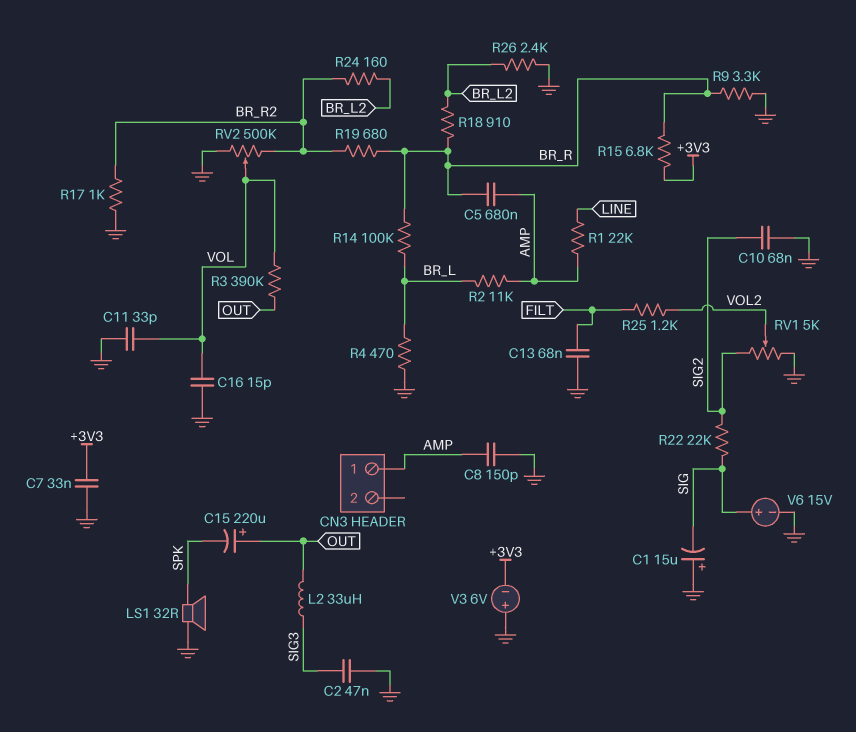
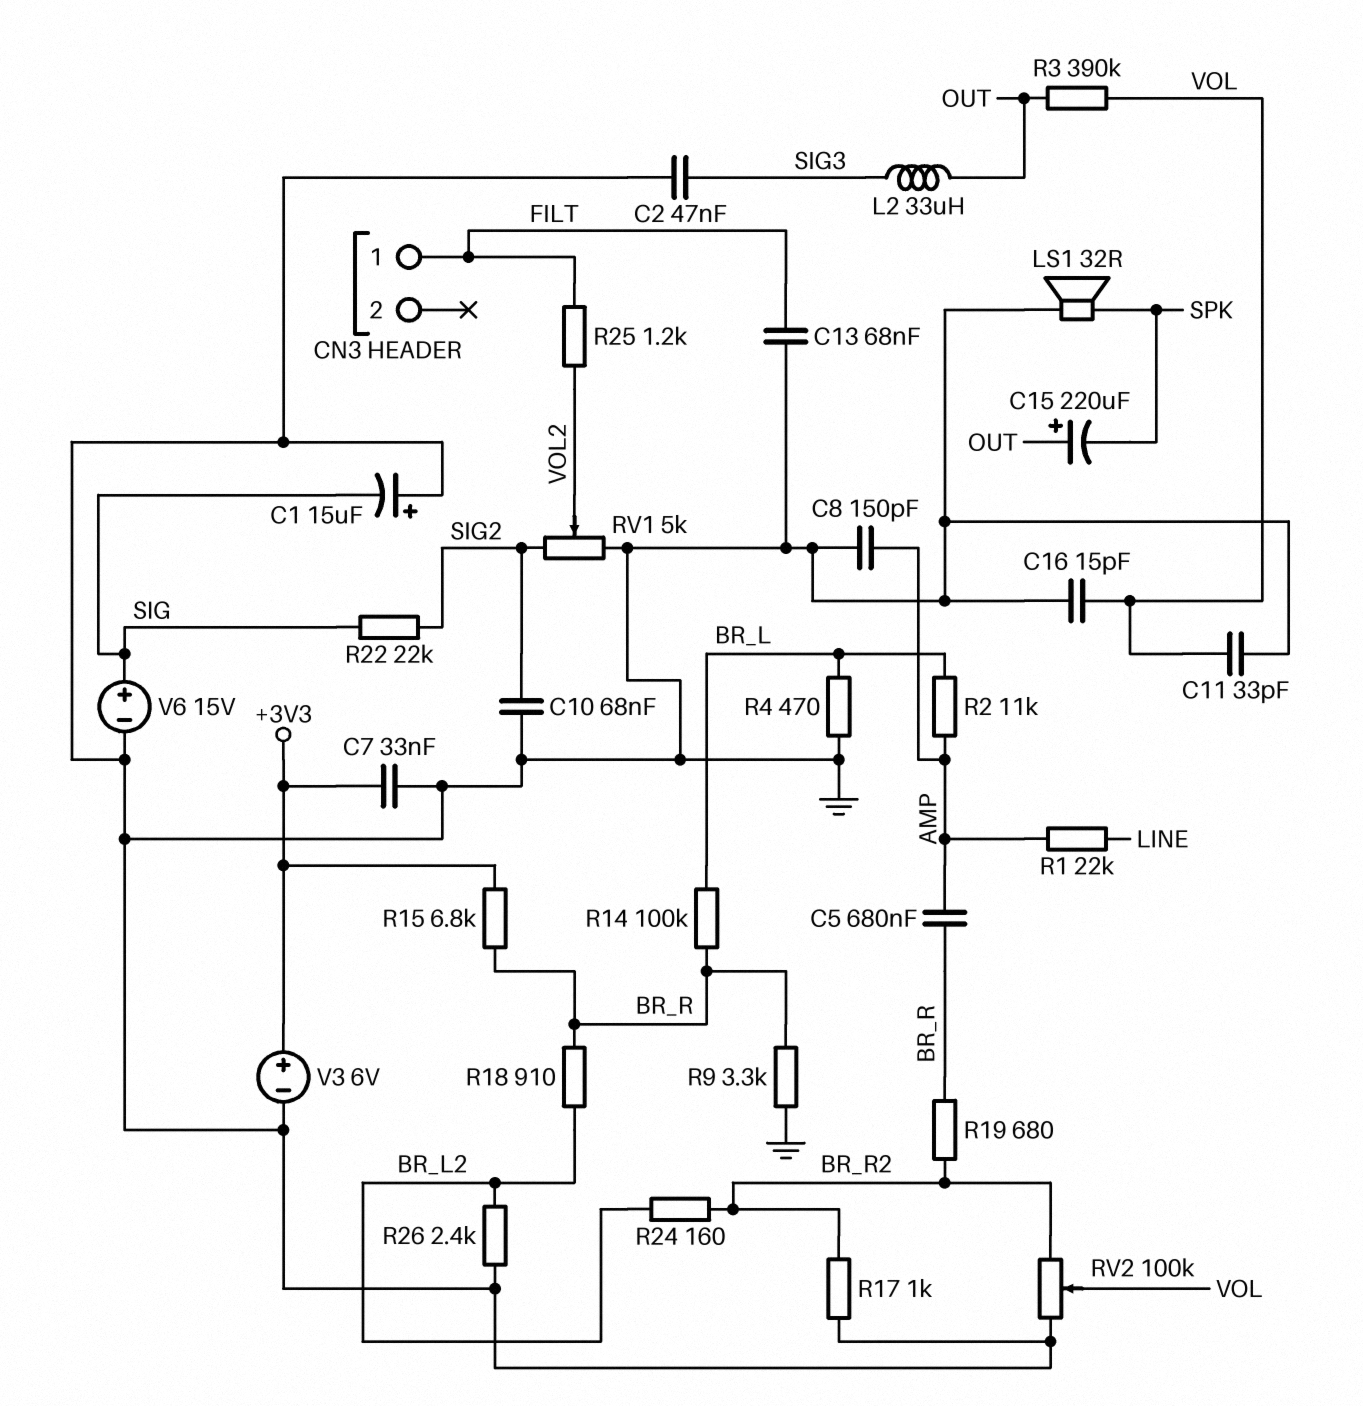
CN3 pin 1: AMP -> FILT
RV2: 500k (BR_R2, GND, wiper VOL) -> 100k (BR_R2, GND, wiper VOL)
V3: 6V (plus GND, minus +3V3) -> 6V (plus +3V3, minus GND)

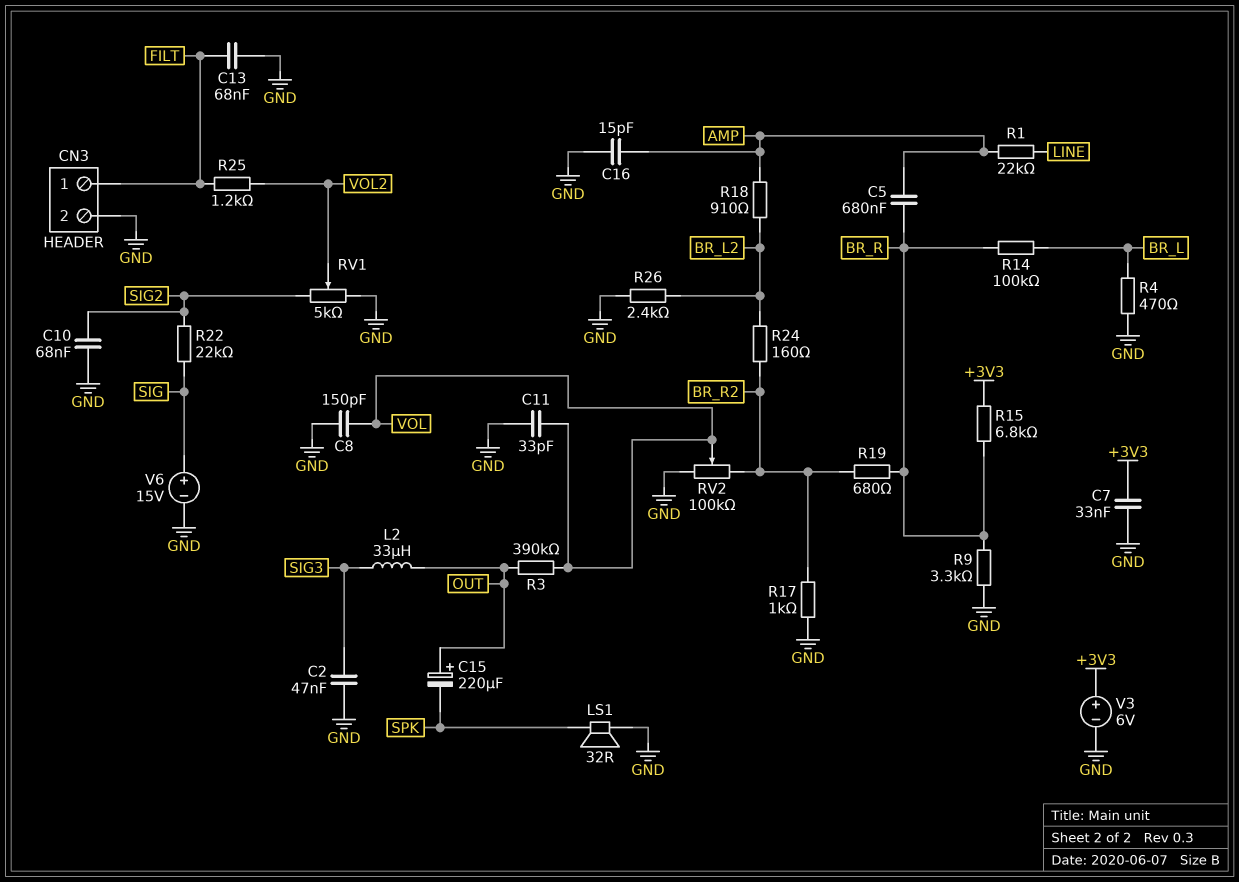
C1: 15uF (plus GND, minus SIG) -> none
C8: 150pF (AMP, GND) -> 150pF (GND, VOL)
C16: 15pF (GND, VOL) -> 15pF (AMP, GND)
CN3 pin 2: none -> GND
R2: 11k (AMP, BR_L) -> none
R18: 910 (BR_L2, BR_R) -> 910 (AMP, BR_L2)

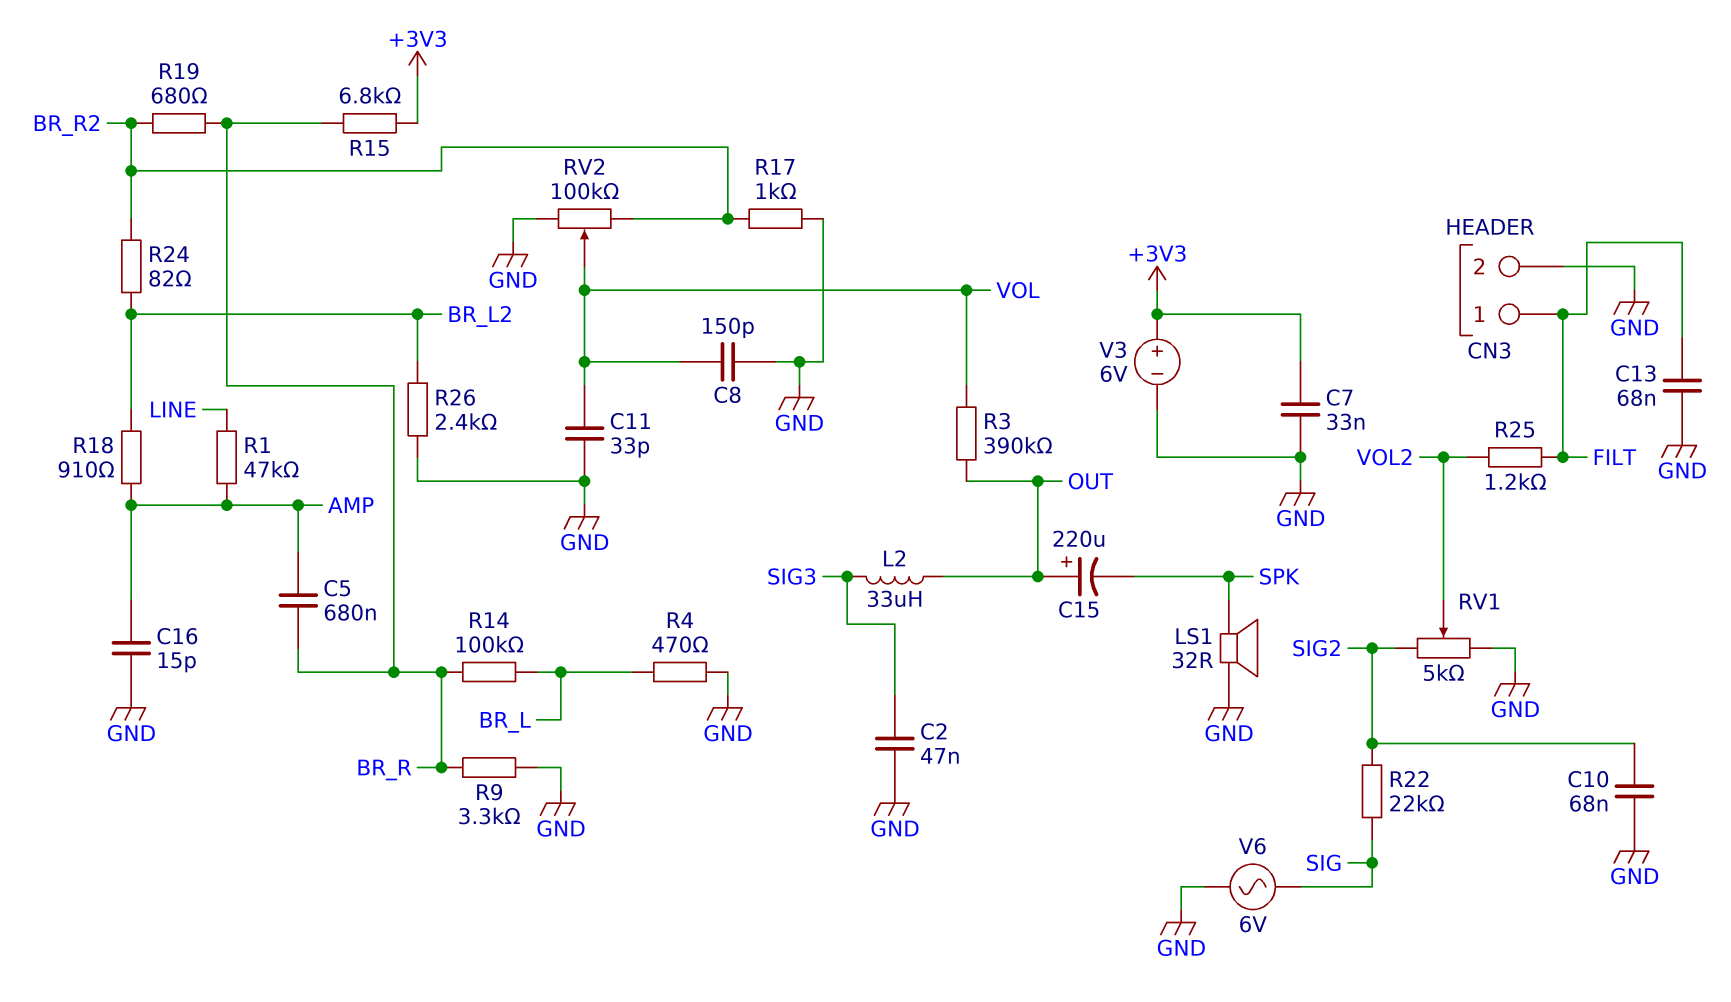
R1: 22k (AMP, LINE) -> 47k (AMP, LINE)
R24: 160 (BR_L2, BR_R2) -> 82 (BR_L2, BR_R2)
V6: 15V (plus SIG, minus GND) -> AC 6V (GND, SIG)

